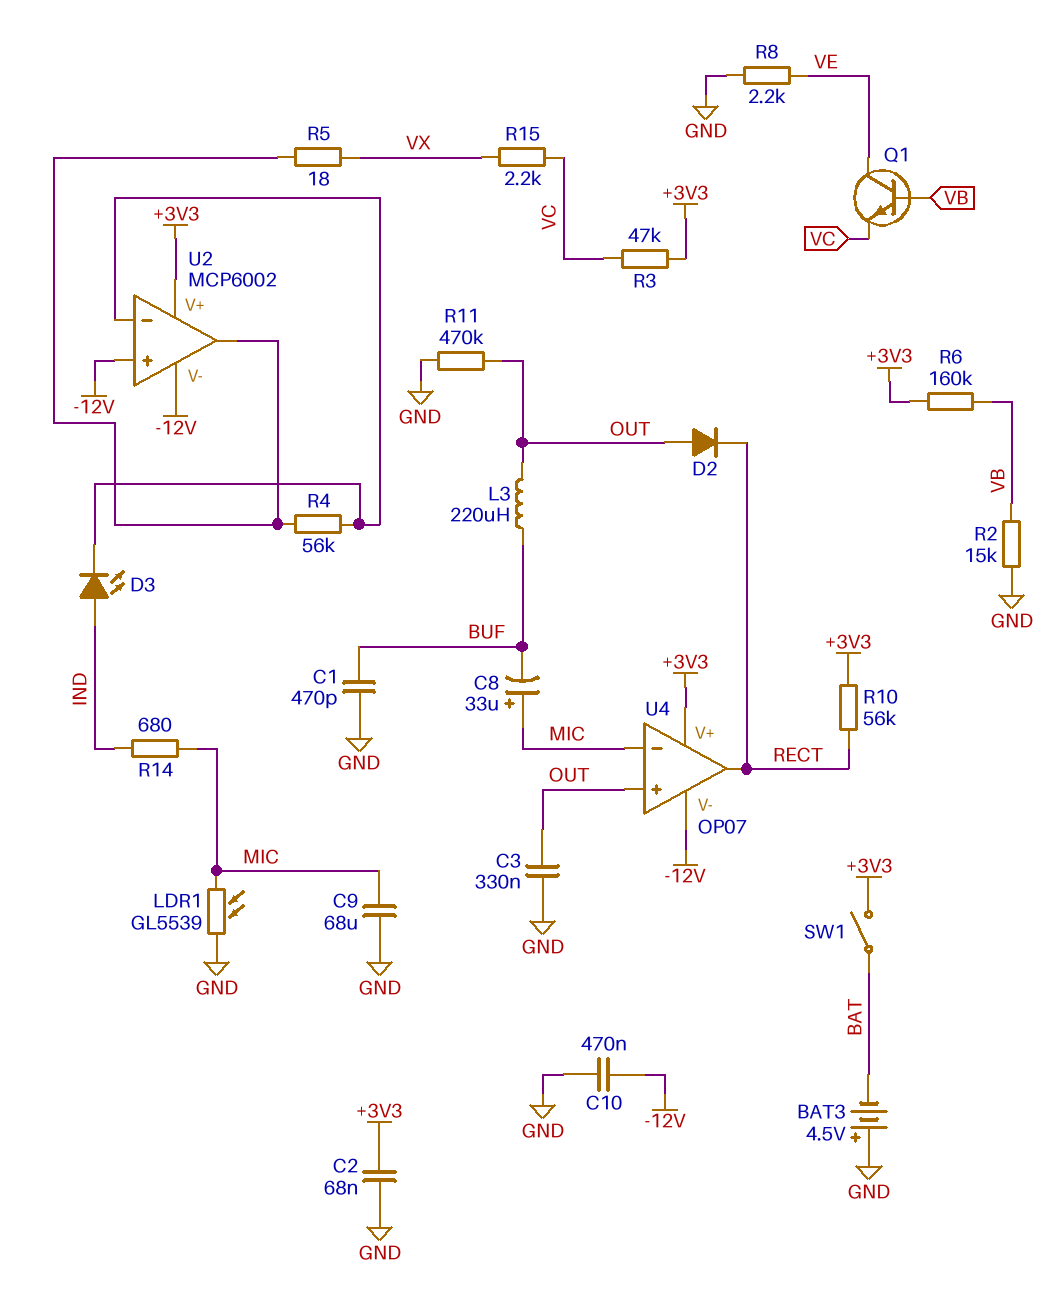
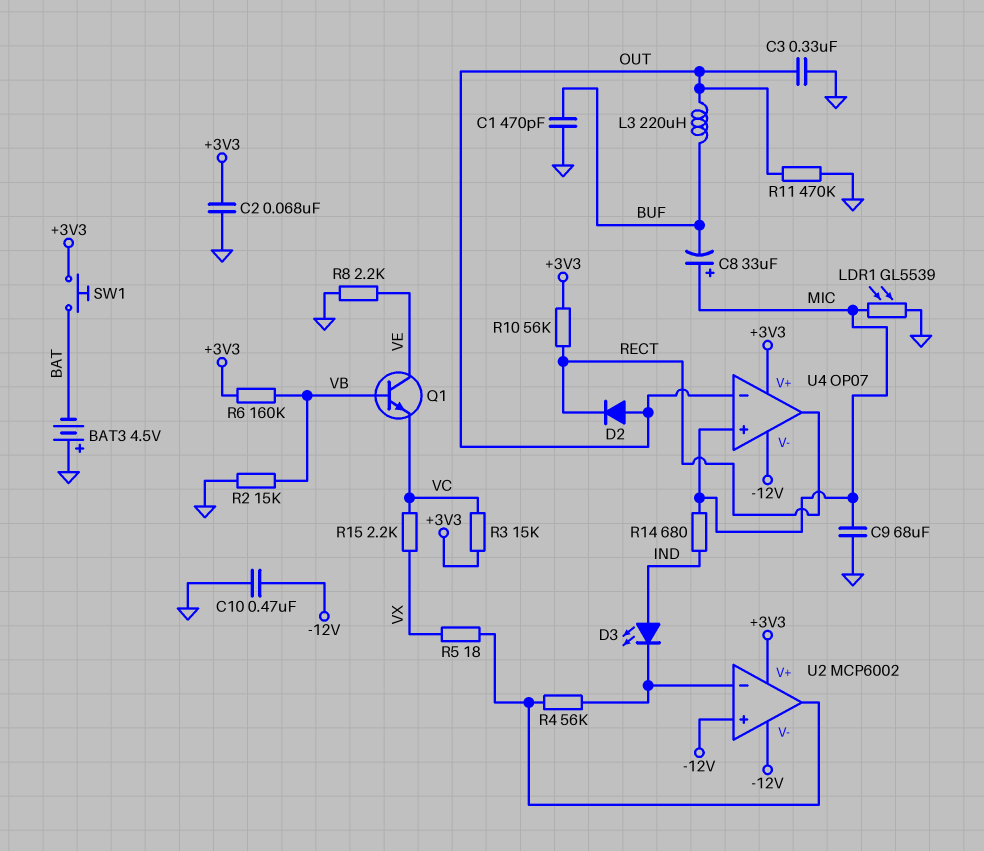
R3: 47k (+3V3, VC) -> 15k (+3V3, VC)
SW1: switch (+3V3, BAT) -> button (+3V3, BAT)
U4 pin in+: OUT -> MIC
U4 pin in-: MIC -> OUT

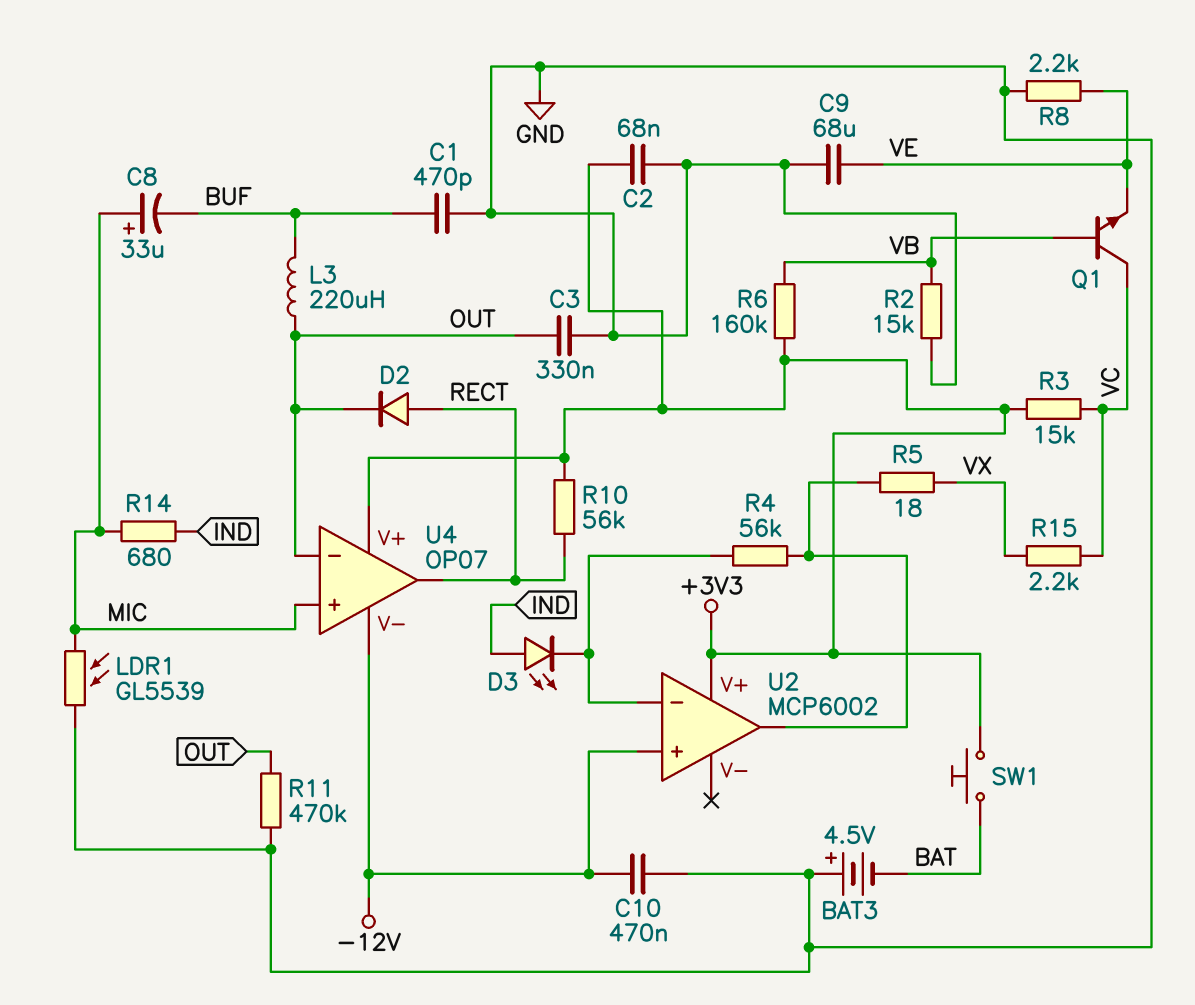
C9: 68uF (GND, MIC) -> 68uF (GND, VE)
D2: diode (A OUT, K RECT) -> diode (A RECT, K OUT)
Q1: NPN (B VB, C VE, E VC) -> NPN (B VB, C VC, E VE)
U2 pin V-: -12V -> none

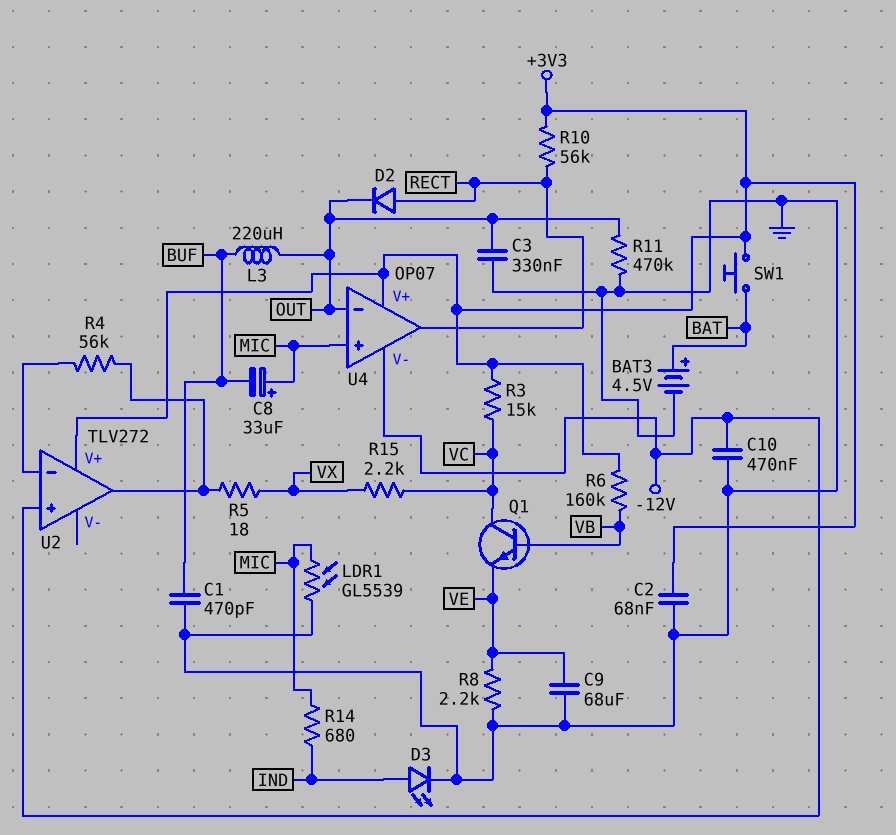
BAT3: 4.5V (plus GND, minus BAT) -> 4.5V (plus BAT, minus GND)
D3: LED (A IND, K U2/in-) -> LED (A IND, K GND)
R2: 15k (GND, VB) -> none
U2: MCP6002 -> TLV272

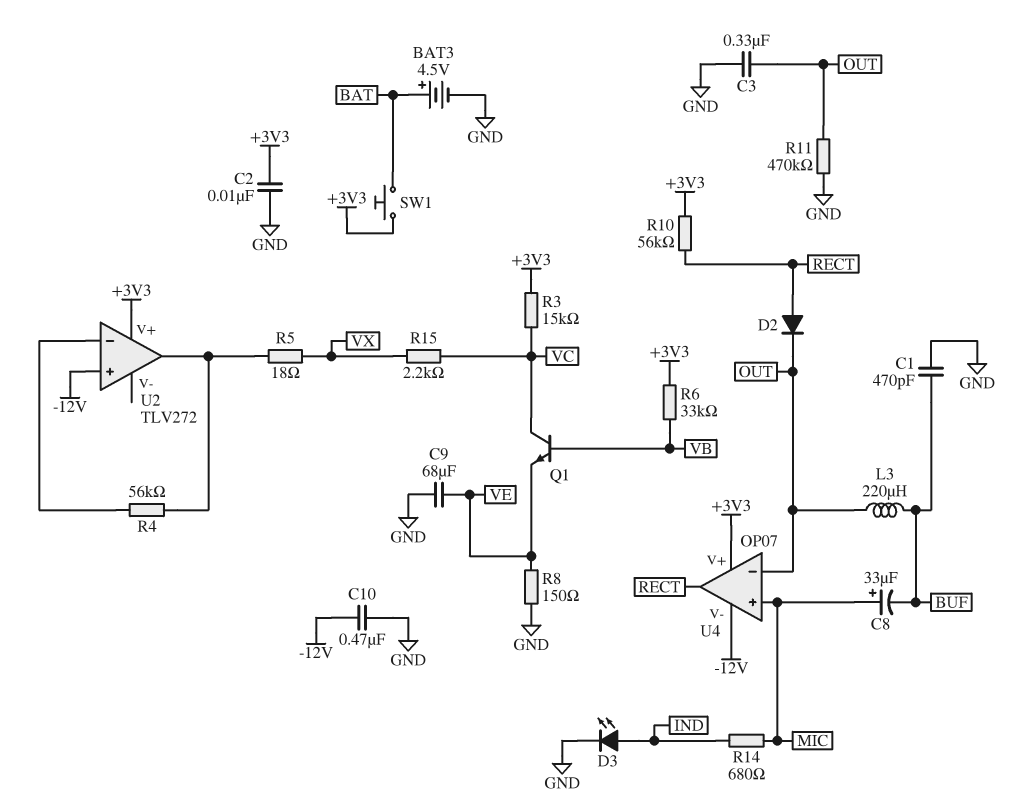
C2: 68nF (+3V3, GND) -> 10nF (+3V3, GND)
LDR1: GL5539 (GND, MIC) -> none
R6: 160k (+3V3, VB) -> 33k (+3V3, VB)
R8: 2.2k (GND, VE) -> 150 (GND, VE)

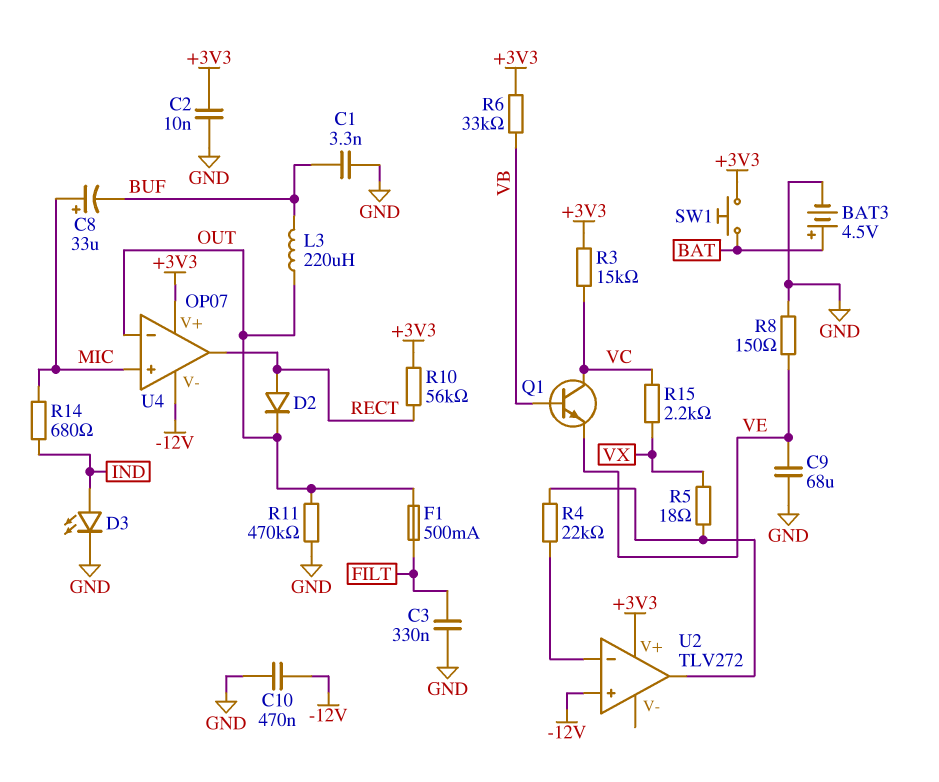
C1: 470pF (BUF, GND) -> 3.3nF (BUF, GND)
C3: 330nF (GND, OUT) -> 330nF (FILT, GND)
F1: none -> 500mA (FILT, OUT)
R4: 56k (U2/in-, U2/out) -> 22k (U2/in-, U2/out)

